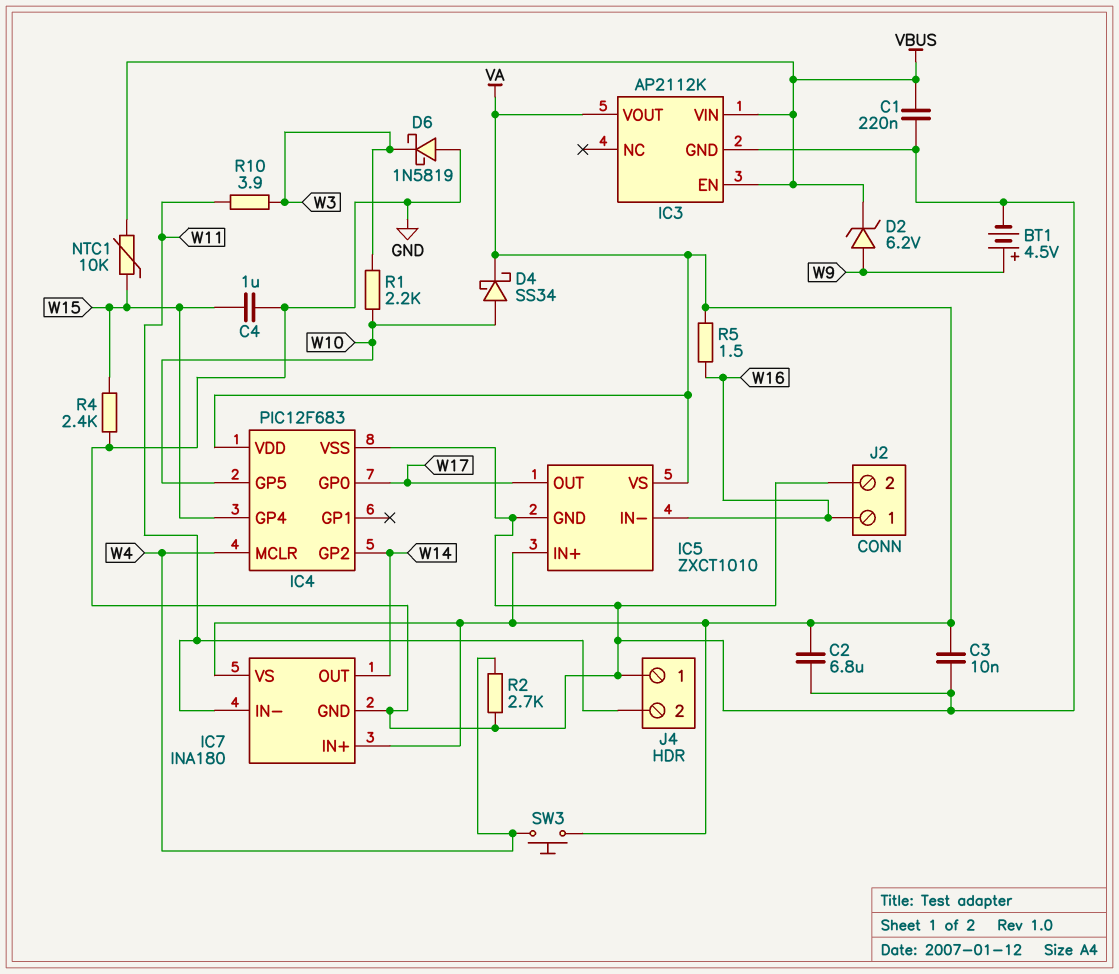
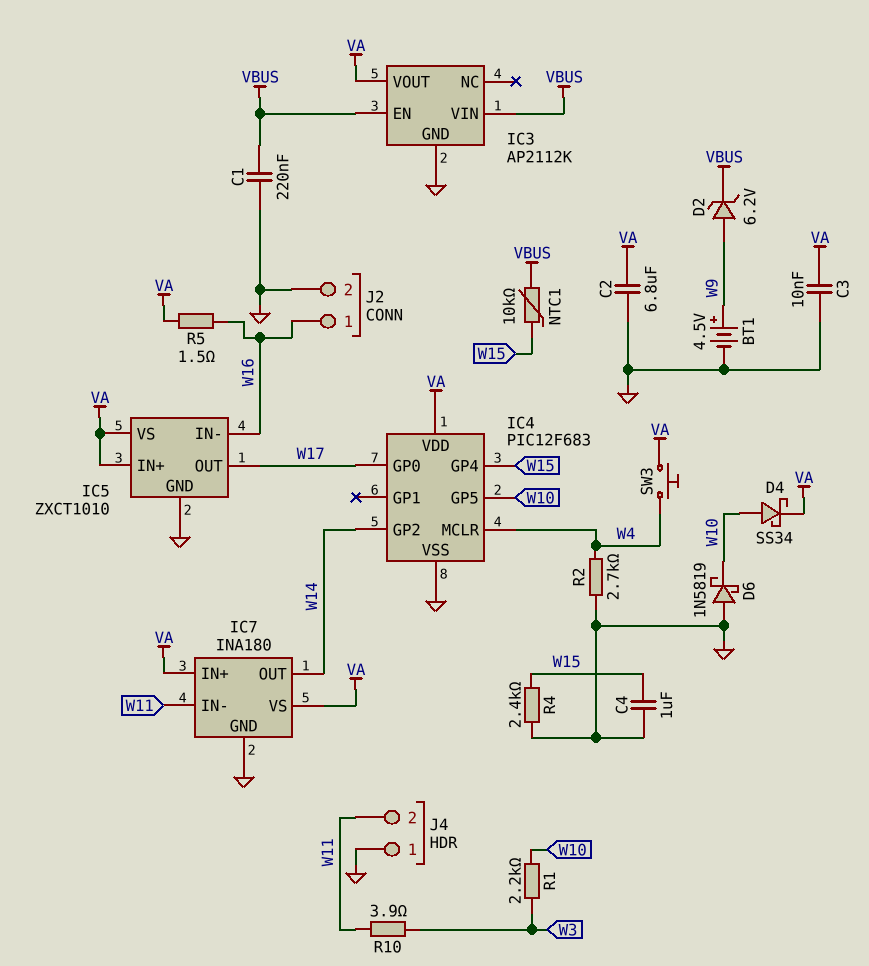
D6: schottky 1N5819 (A GND, K W3) -> schottky 1N5819 (A GND, K W10)

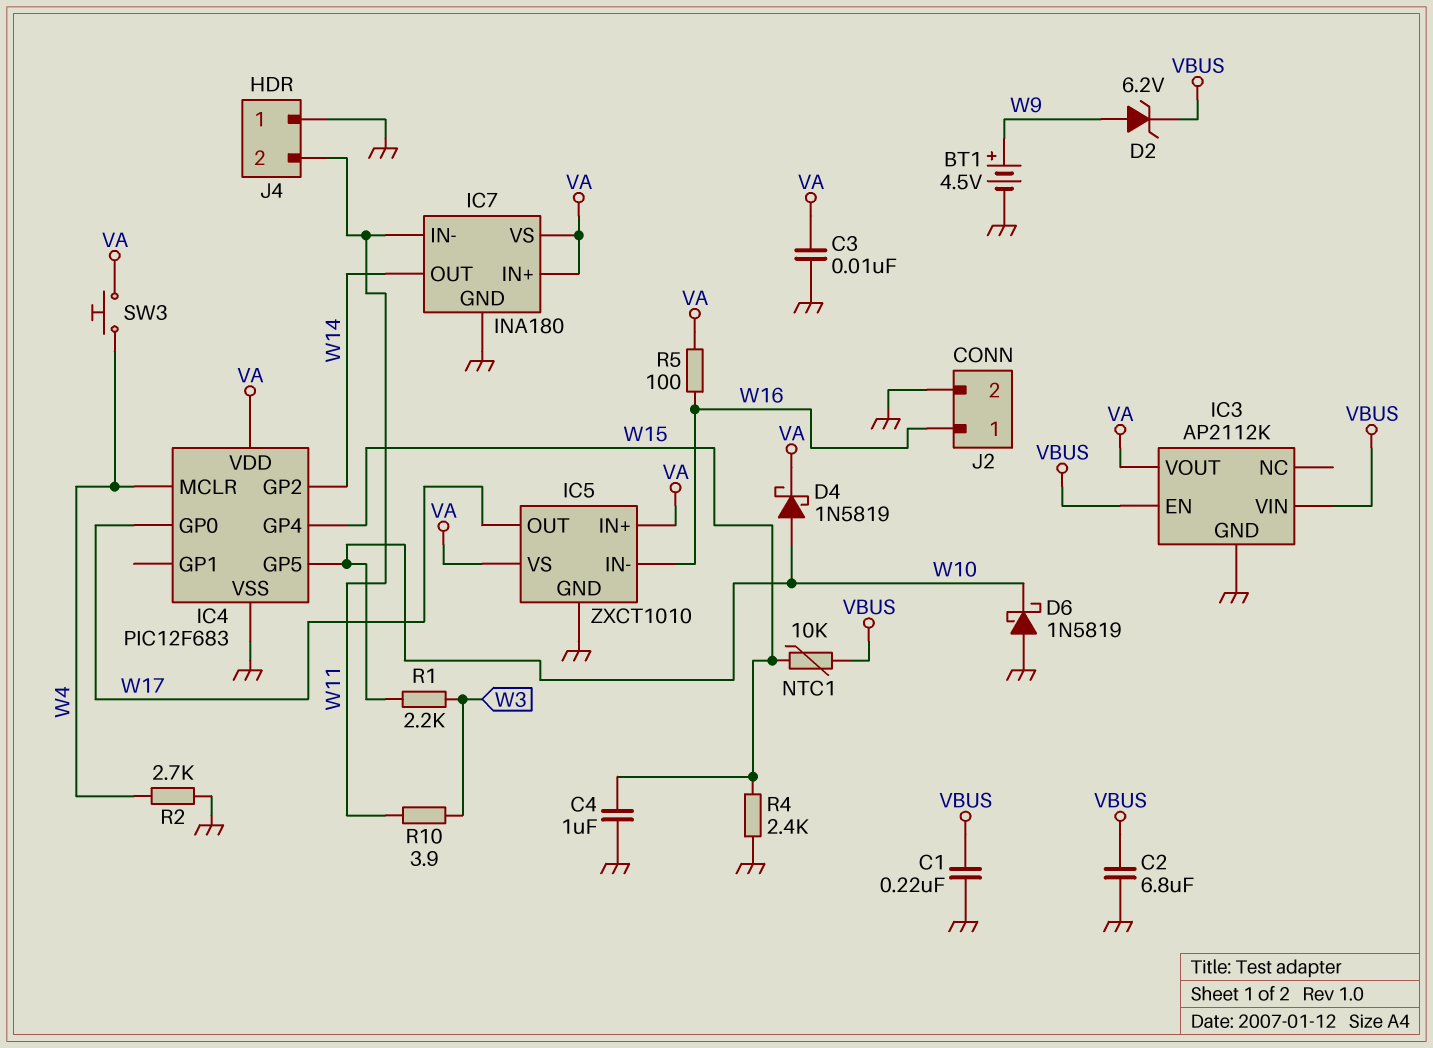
C2: 6.8uF (GND, VA) -> 6.8uF (GND, VBUS)
D4: schottky SS34 (A W10, K VA) -> schottky 1N5819 (A W10, K VA)
R5: 1.5 (VA, W16) -> 100 (VA, W16)

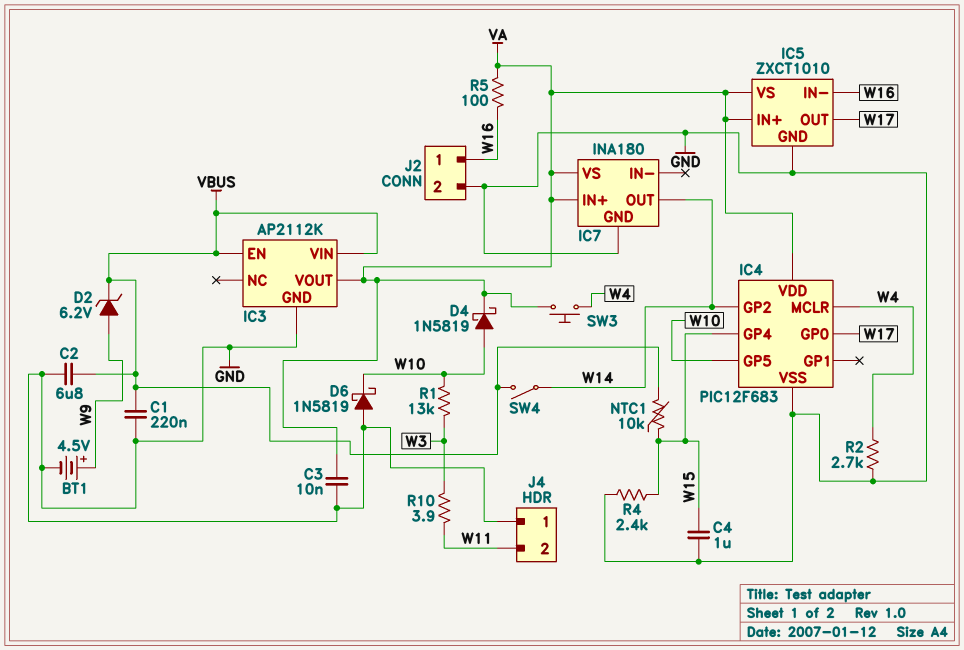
IC7 pin IN-: W11 -> none
R1: 2.2k (W3, W10) -> 13k (W3, W10)
SW4: none -> switch (VBUS, W14)

